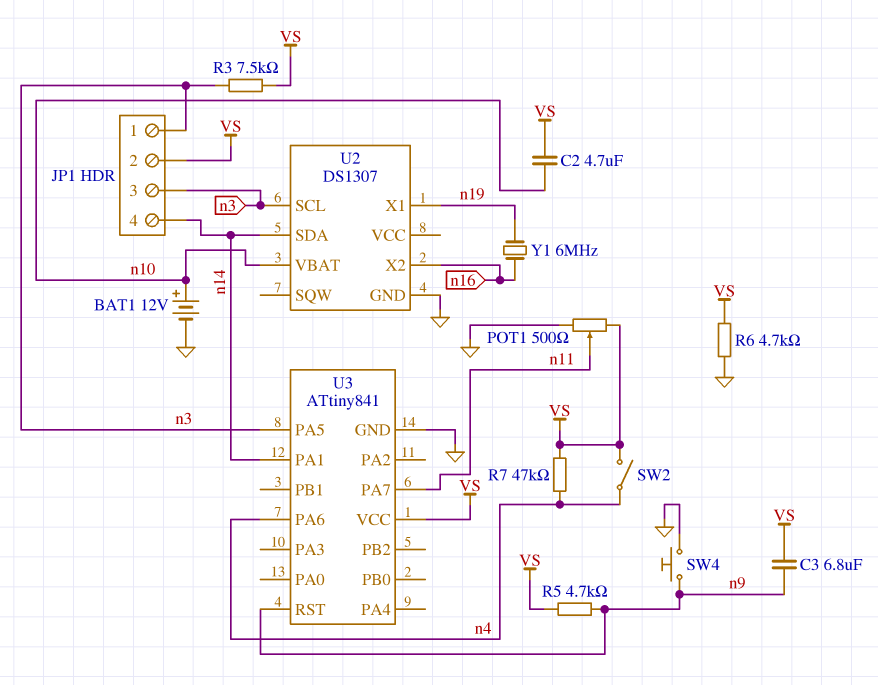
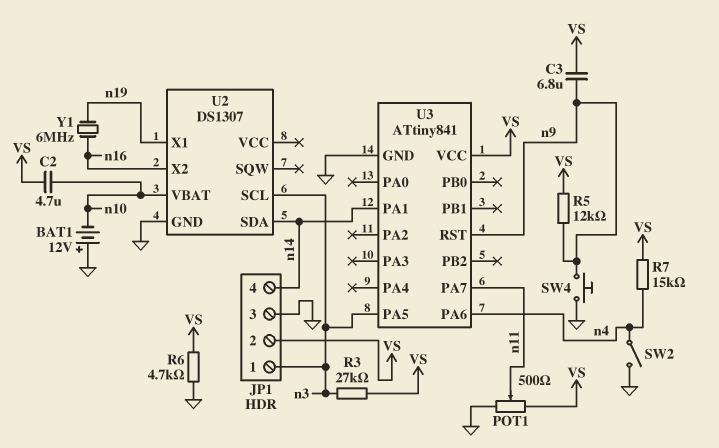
BAT1: 12V (plus n10, minus GND) -> 12V (plus GND, minus n10)
JP1 pin 3: n3 -> GND
R3: 7.5k (VS, n3) -> 27k (VS, n3)
R5: 4.7k (VS, n9) -> 12k (VS, n9)
R7: 47k (VS, n4) -> 15k (VS, n4)
SW2: switch (VS, n4) -> switch (GND, n4)

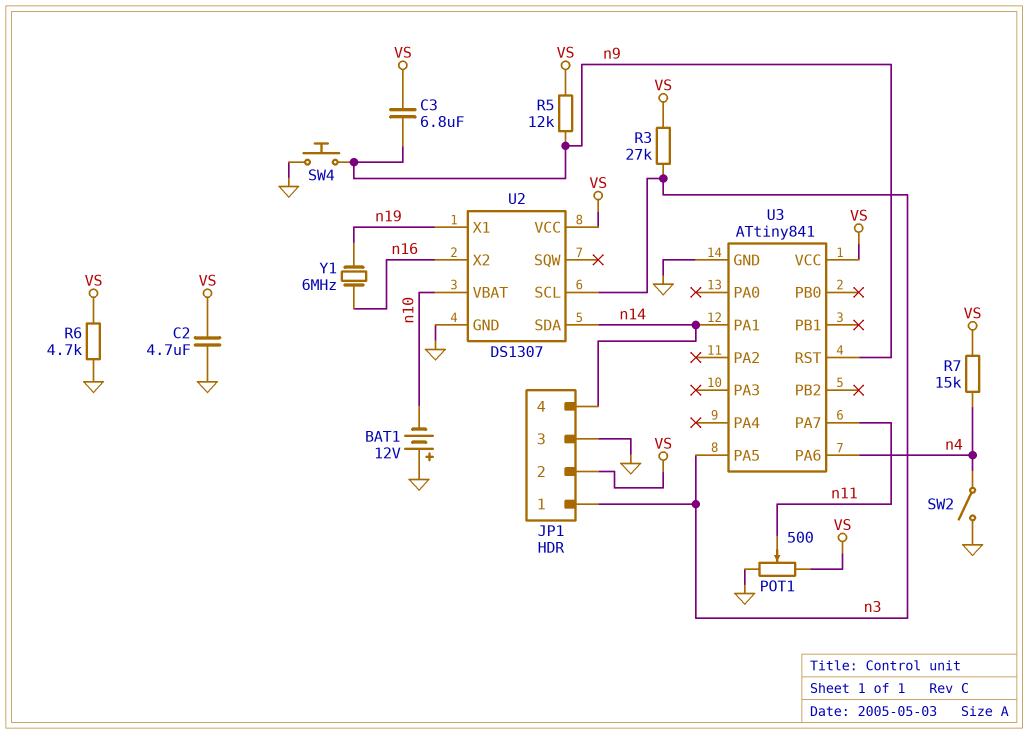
C2: 4.7uF (VS, n10) -> 4.7uF (GND, VS)
U2 pin VCC: none -> VS

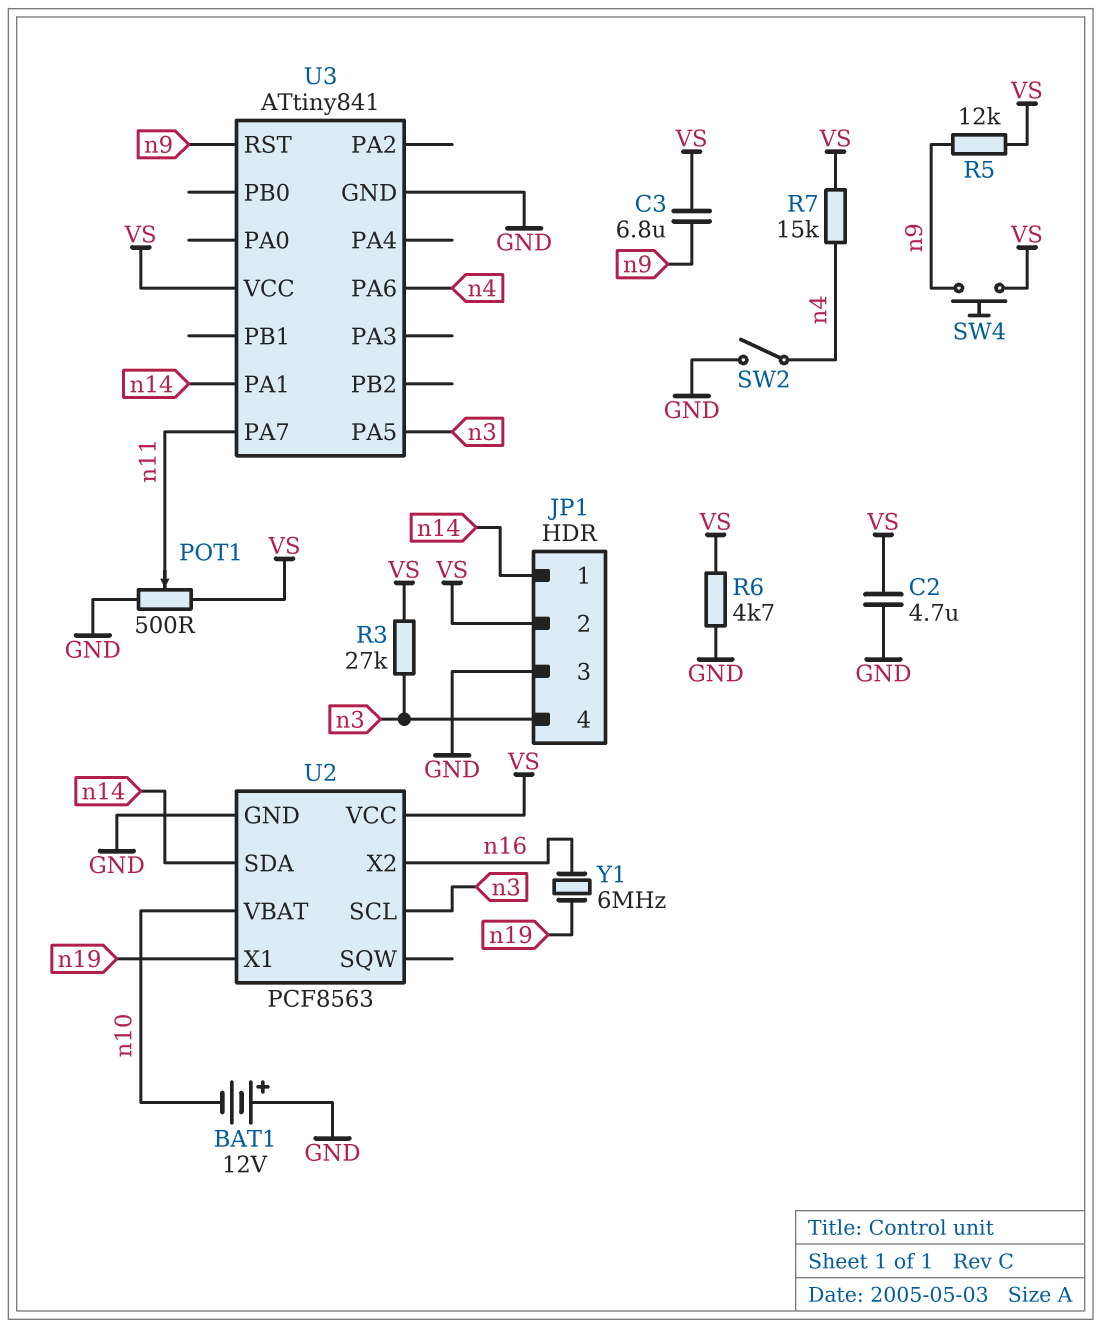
JP1 pin 1: n3 -> n14
JP1 pin 4: n14 -> n3
SW4: button (GND, n9) -> button (VS, n9)
U2: DS1307 -> PCF8563

